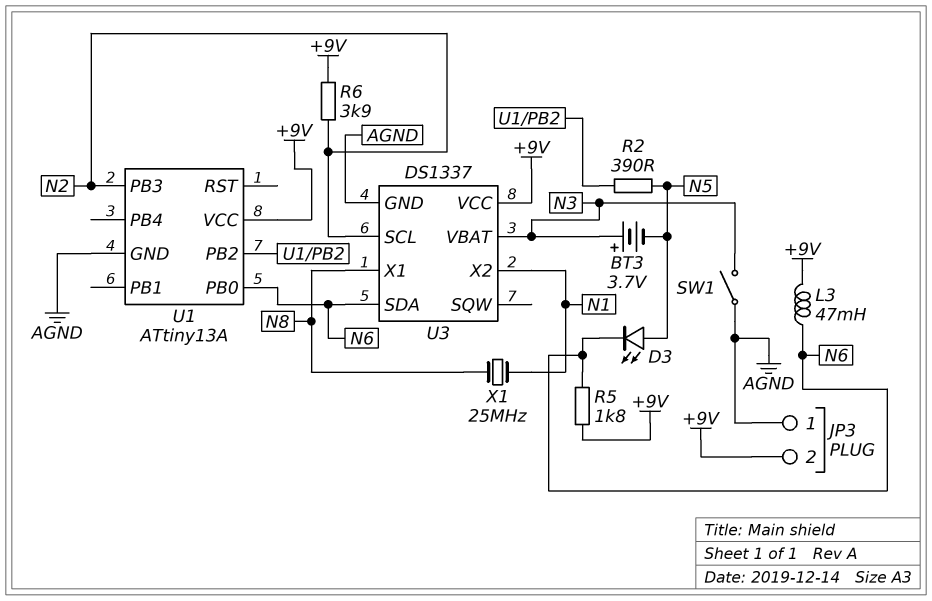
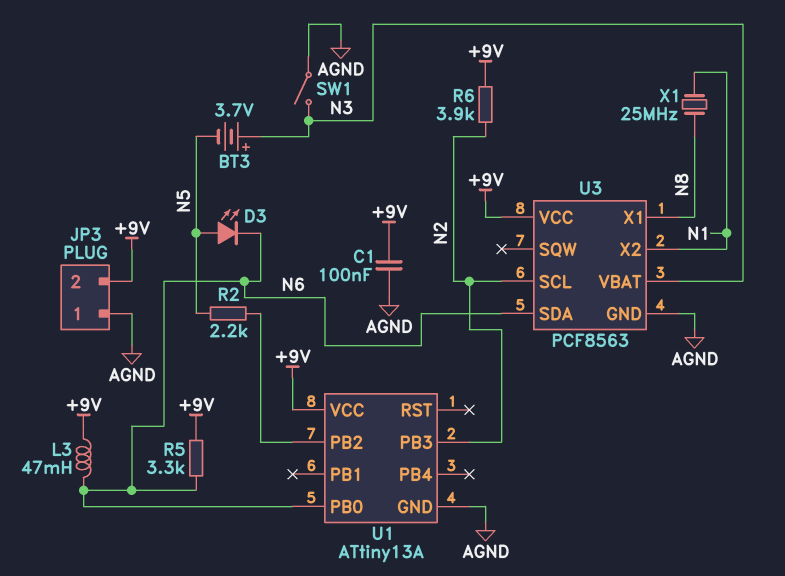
C1: none -> 100nF (+9V, AGND)
R2: 390 (N5, U1/PB2) -> 2.2k (N5, U1/PB2)
R5: 1.8k (+9V, N6) -> 3.3k (+9V, N6)
U3: DS1337 -> PCF8563

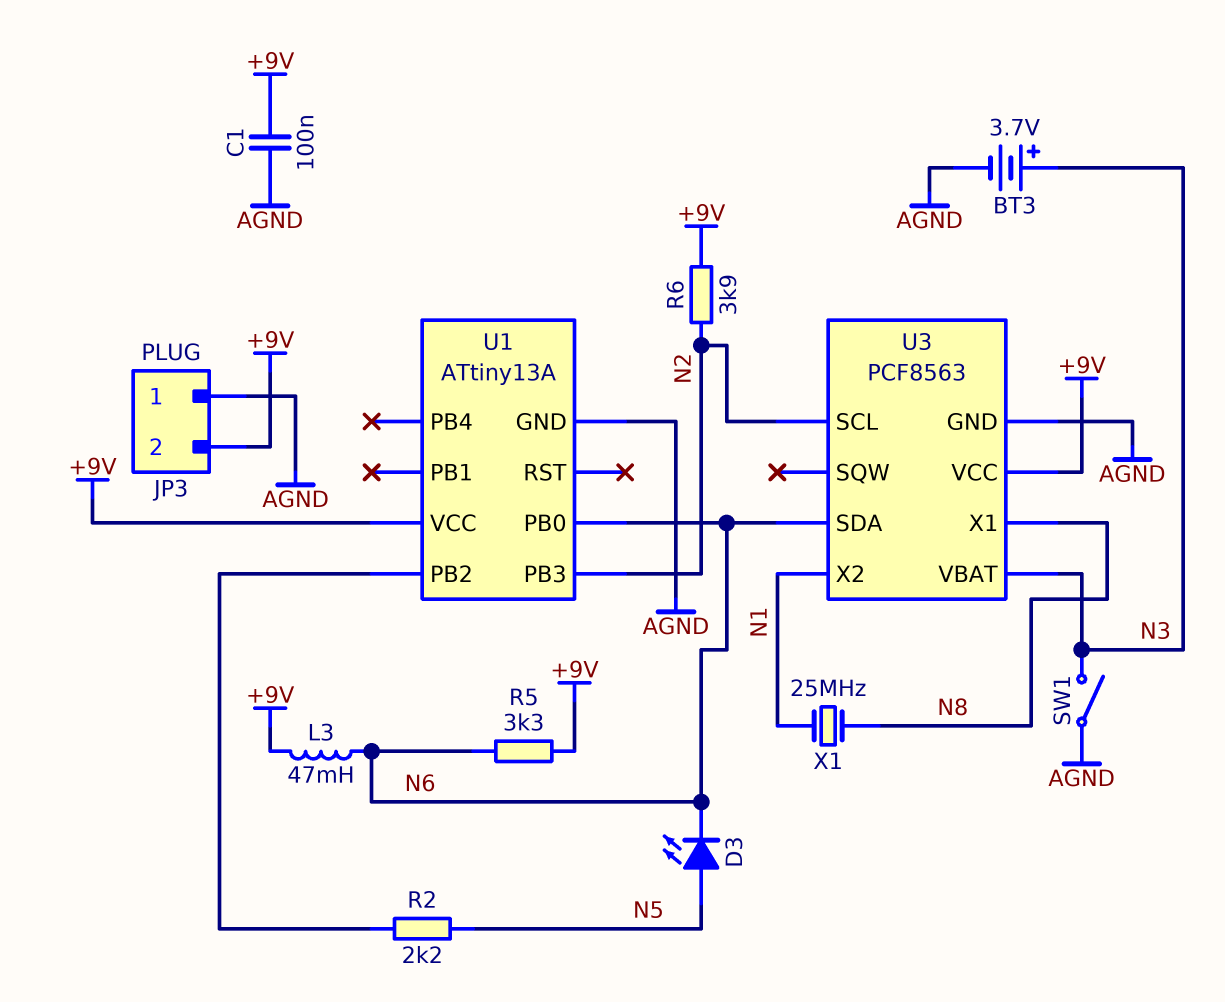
BT3: 3.7V (plus N3, minus N5) -> 3.7V (plus N3, minus AGND)

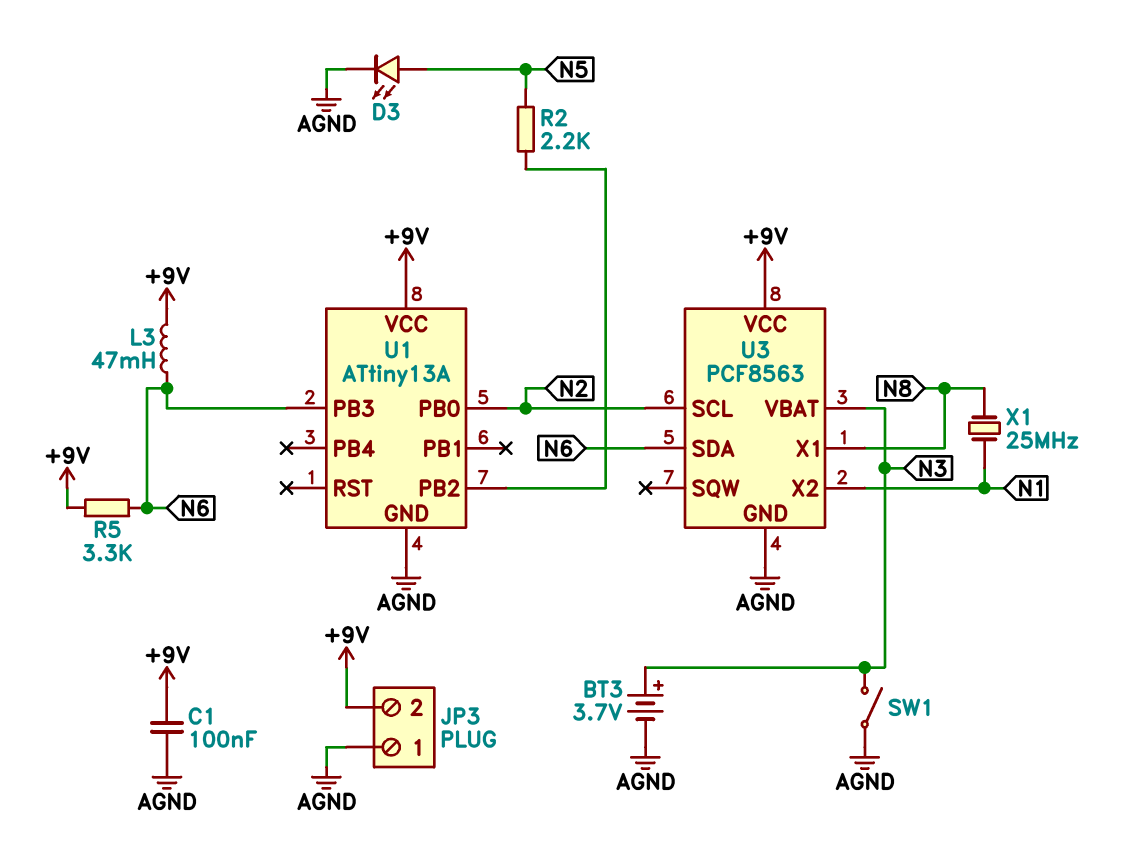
D3: LED (A N5, K N6) -> LED (A N5, K AGND)
R6: 3.9k (+9V, N2) -> none
U1 pin PB0: N6 -> N2
U1 pin PB3: N2 -> N6

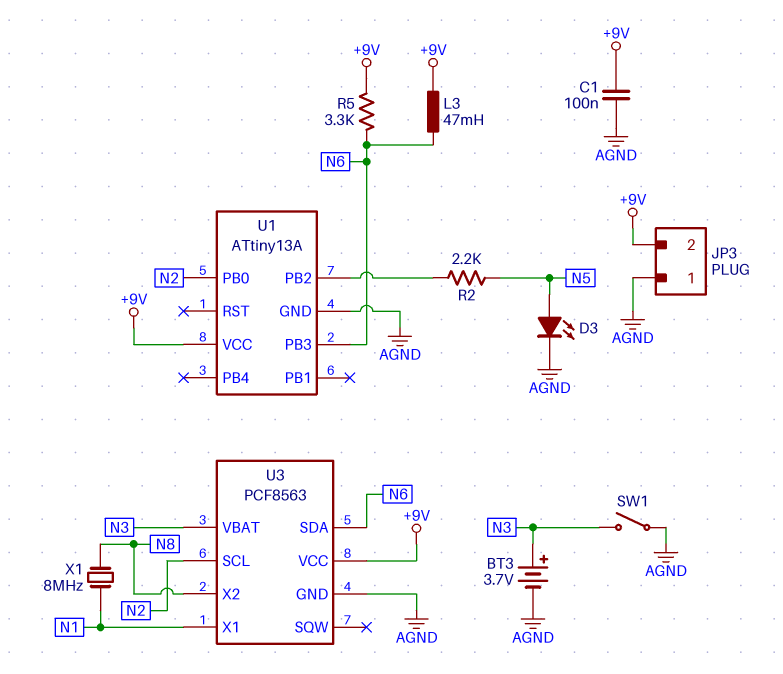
U3 pin X1: N8 -> N1
U3 pin X2: N1 -> N8
X1: 25MHz (N1, N8) -> 8MHz (N1, N8)

